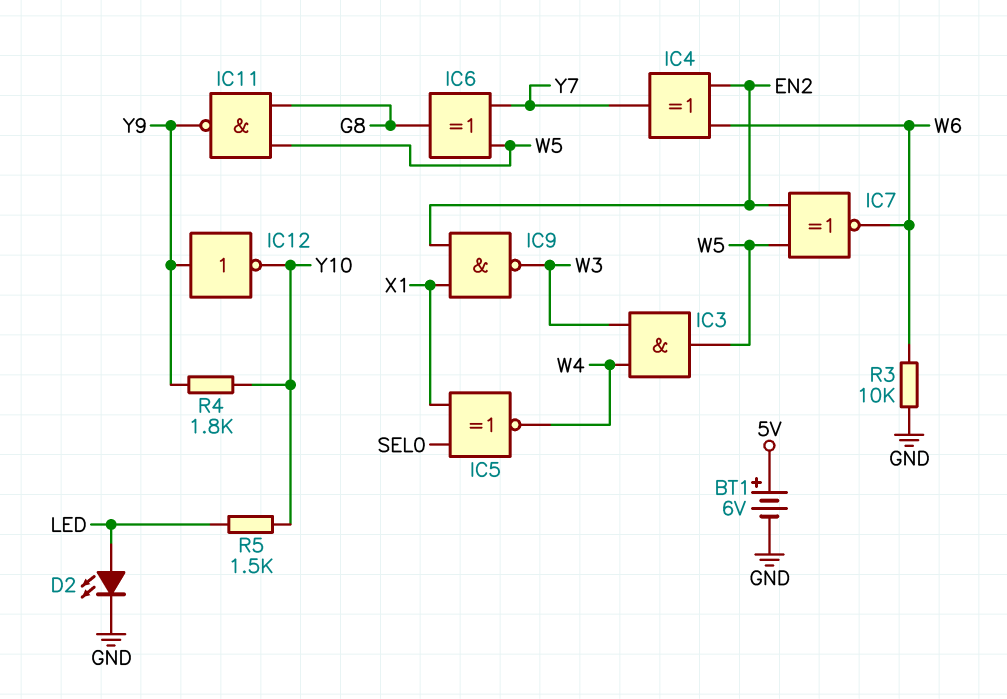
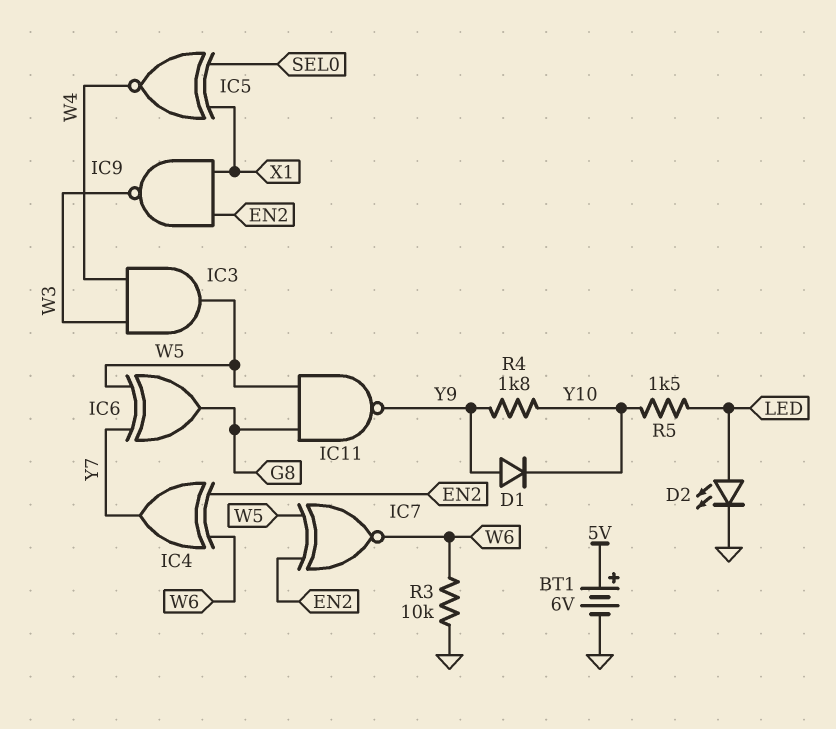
D1: none -> diode (A Y9, K Y10)
IC12: NOT (in Y9, out Y10) -> none

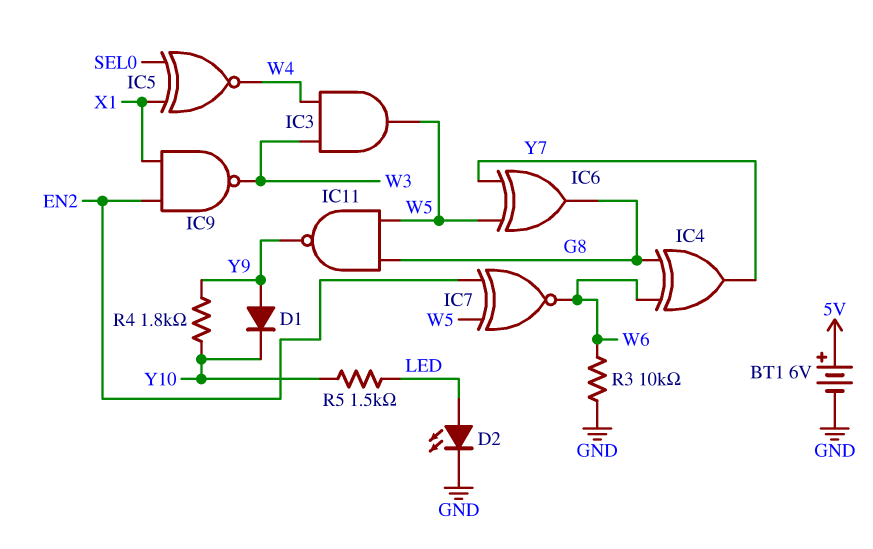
IC4: XOR (in EN2, in W6, out Y7) -> XOR (in G8, in W6, out Y7)

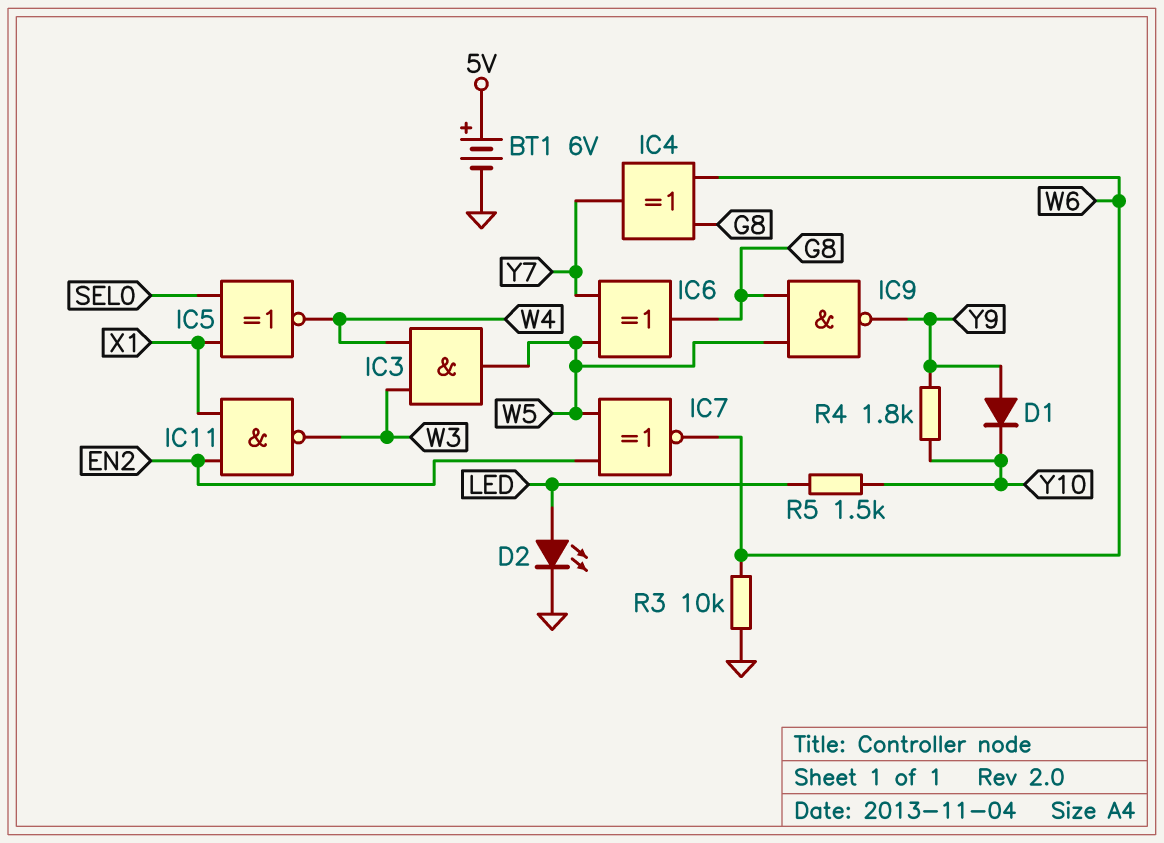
IC9: NAND (in EN2, in X1, out W3) -> NAND (in G8, in W5, out Y9)
IC11: NAND (in G8, in W5, out Y9) -> NAND (in EN2, in X1, out W3)

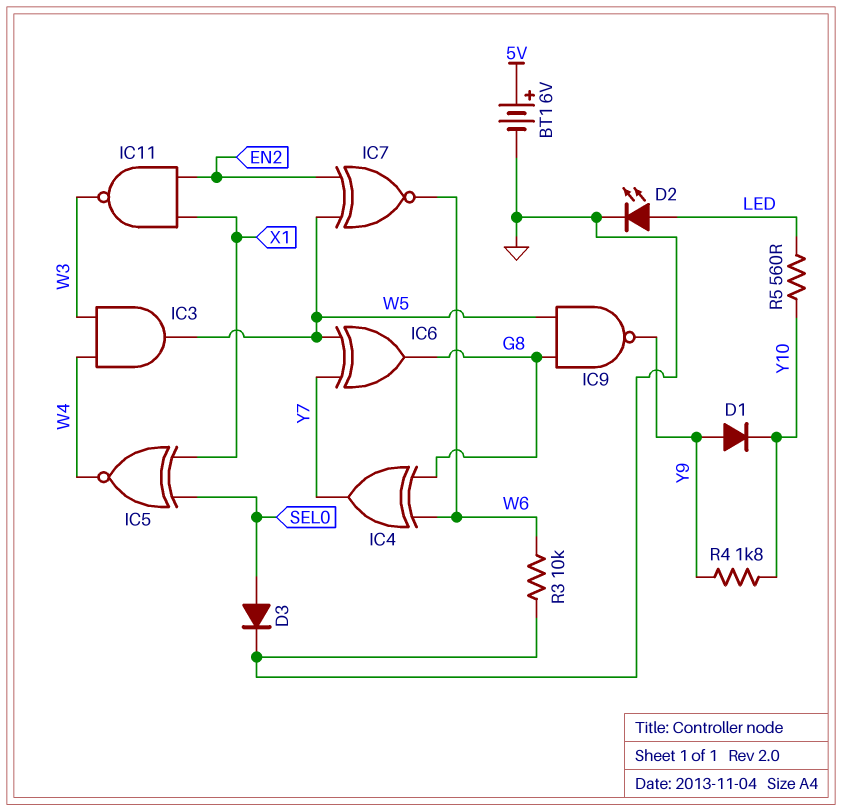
D3: none -> diode (A SEL0, K GND)
R5: 1.5k (LED, Y10) -> 560 (LED, Y10)

